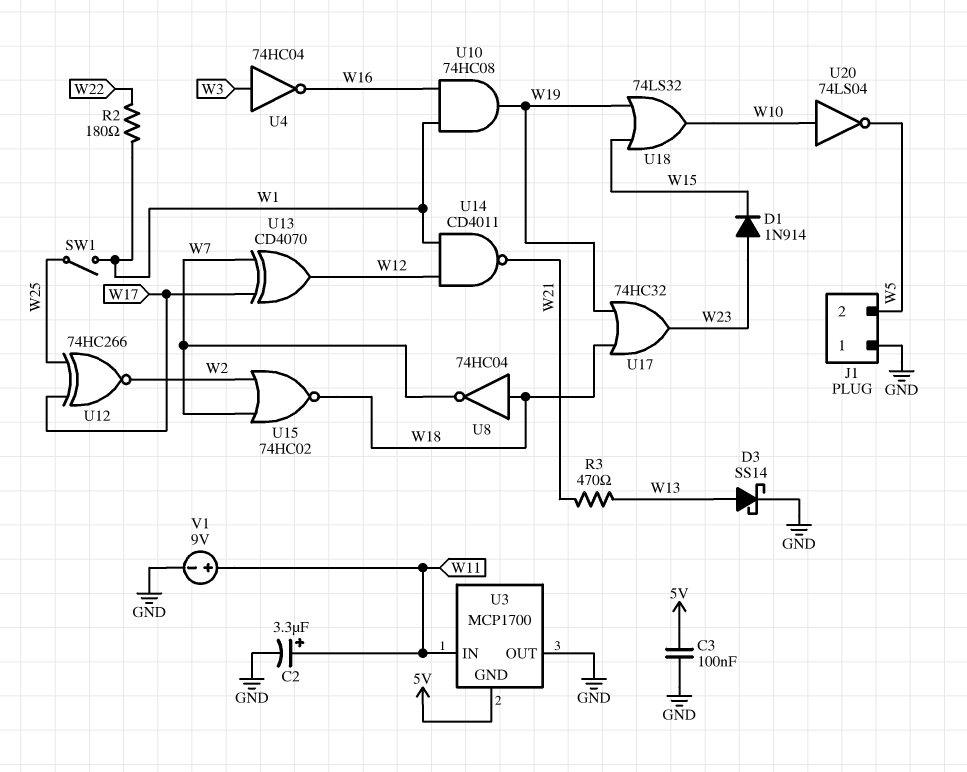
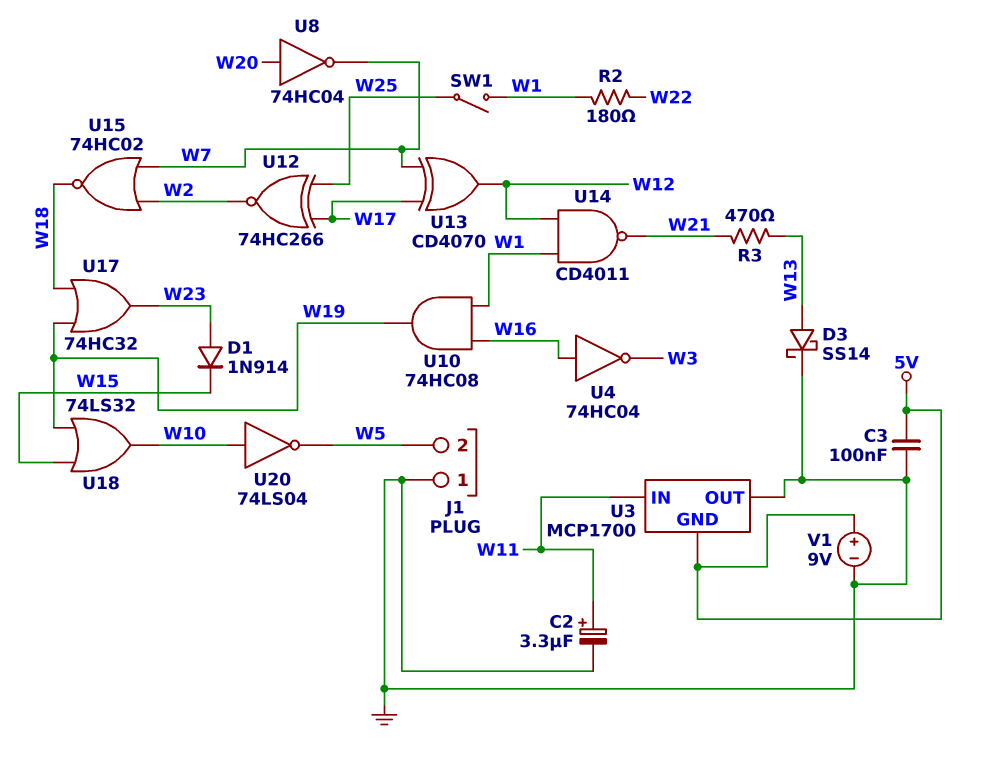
U4: NOT 74HC04 (in W3, out W16) -> NOT 74HC04 (in W16, out W3)
U8: NOT 74HC04 (in W18, out W7) -> NOT 74HC04 (in W20, out W7)
V1: 9V (plus W11, minus GND) -> 9V (plus 5V, minus GND)

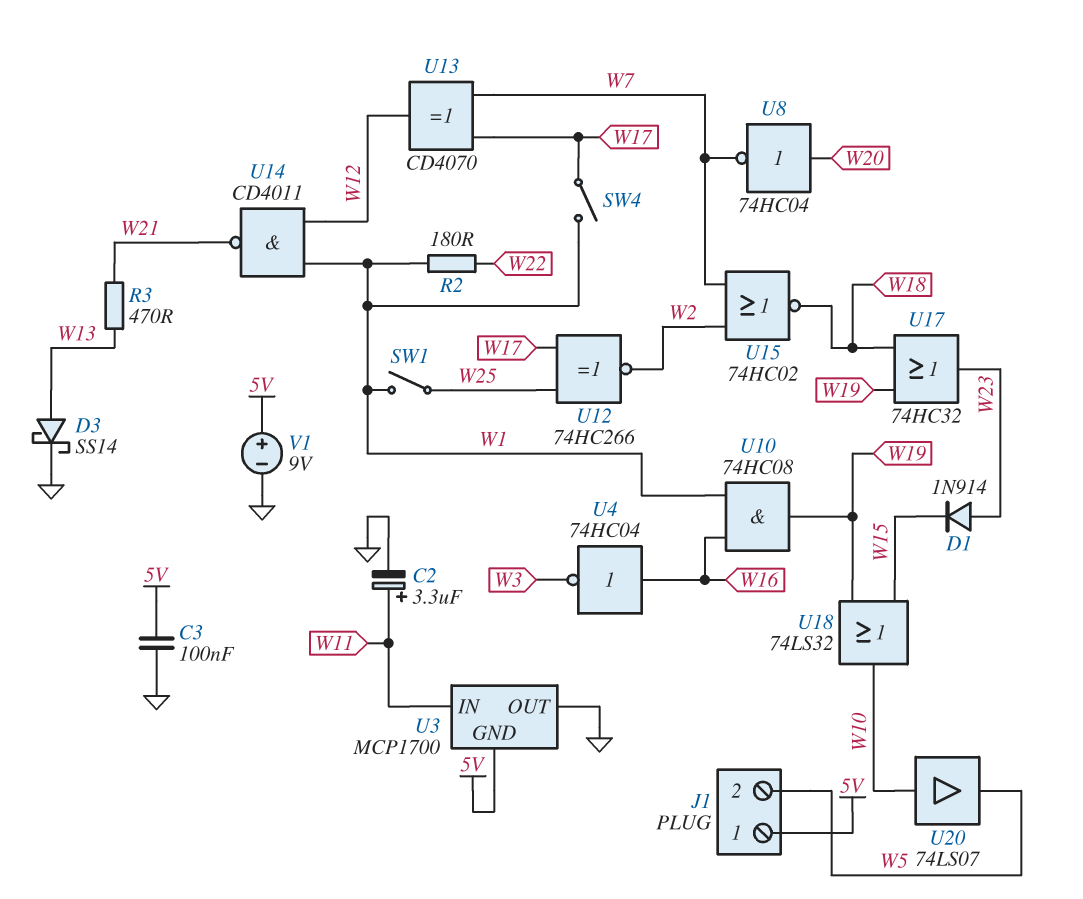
J1 pin 1: GND -> 5V
SW4: none -> switch (W1, W17)
U20: NOT 74LS04 (in W10, out W5) -> buffer 74LS07 (in W10, out W5)

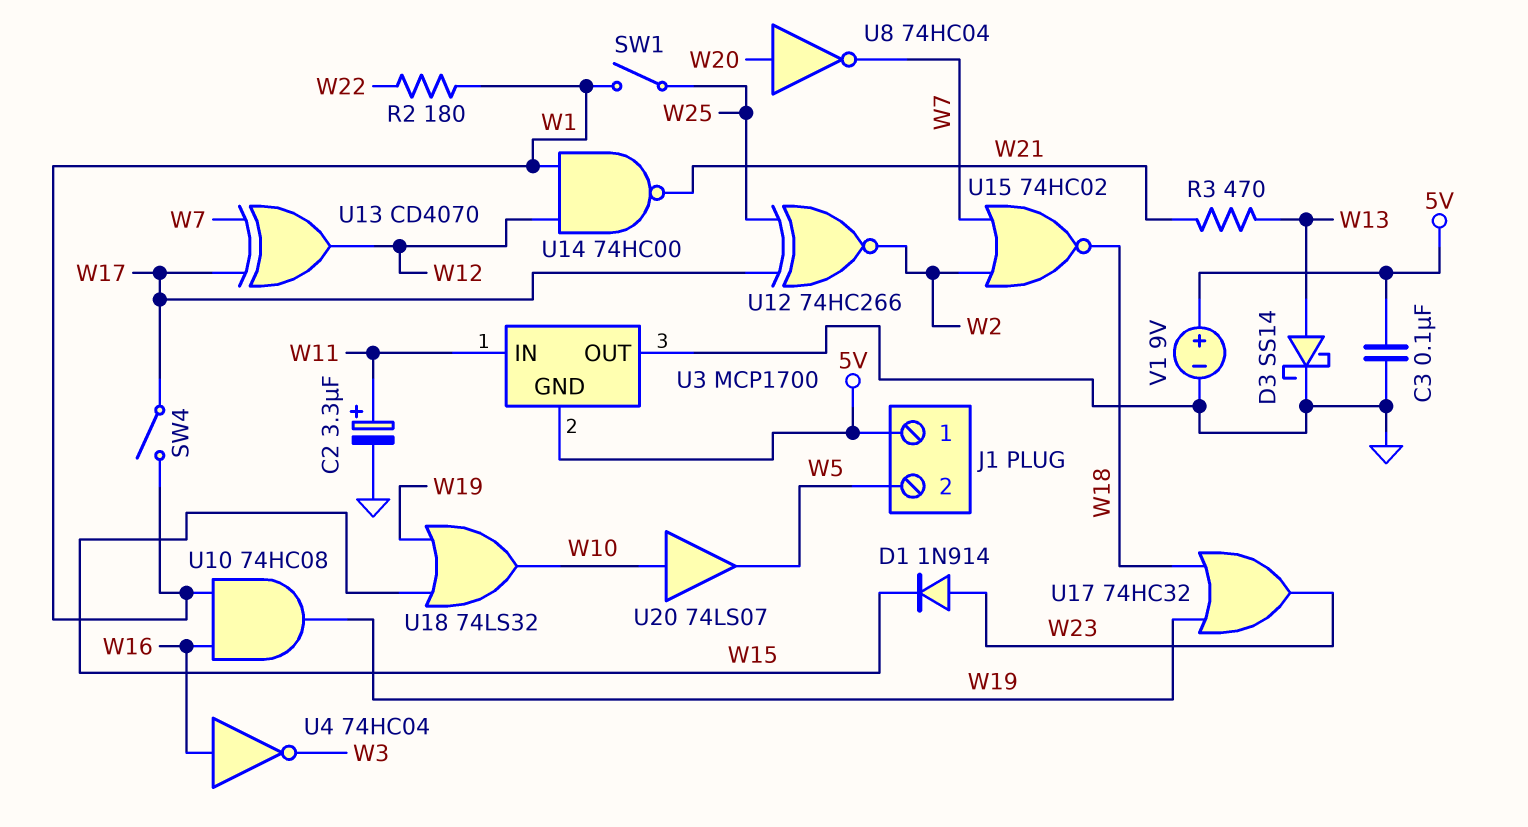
U14: NAND CD4011 (in W1, in W12, out W21) -> NAND 74HC00 (in W1, in W12, out W21)

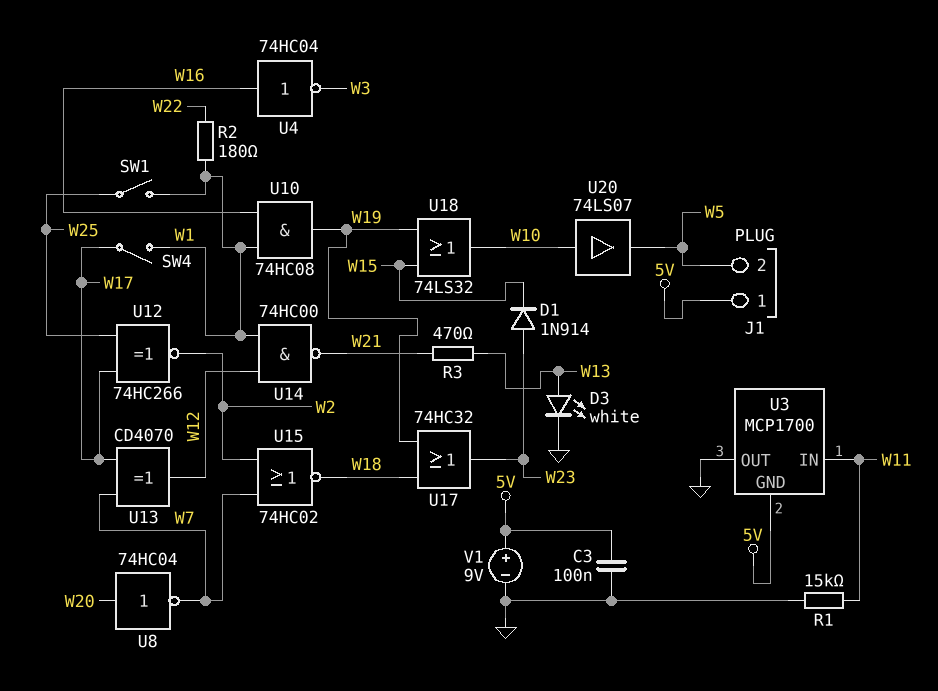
C2: 3.3uF (plus W11, minus GND) -> none
D3: schottky SS14 (A W13, K GND) -> LED white (A W13, K GND)
R1: none -> 15k (GND, W11)

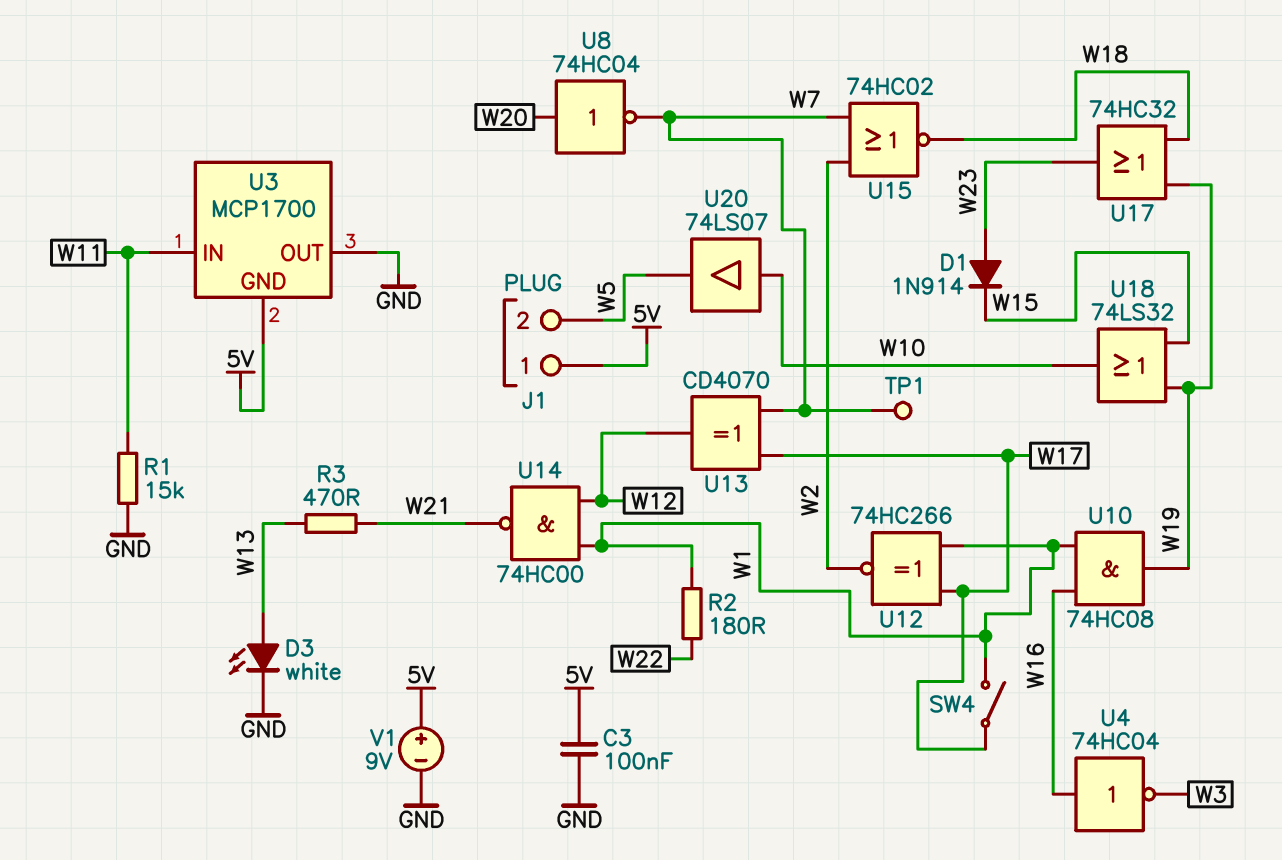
SW1: switch (W1, W25) -> none
TP1: none -> test point (W7)
U12: XNOR 74HC266 (in W17, in W25, out W2) -> XNOR 74HC266 (in W1, in W17, out W2)

